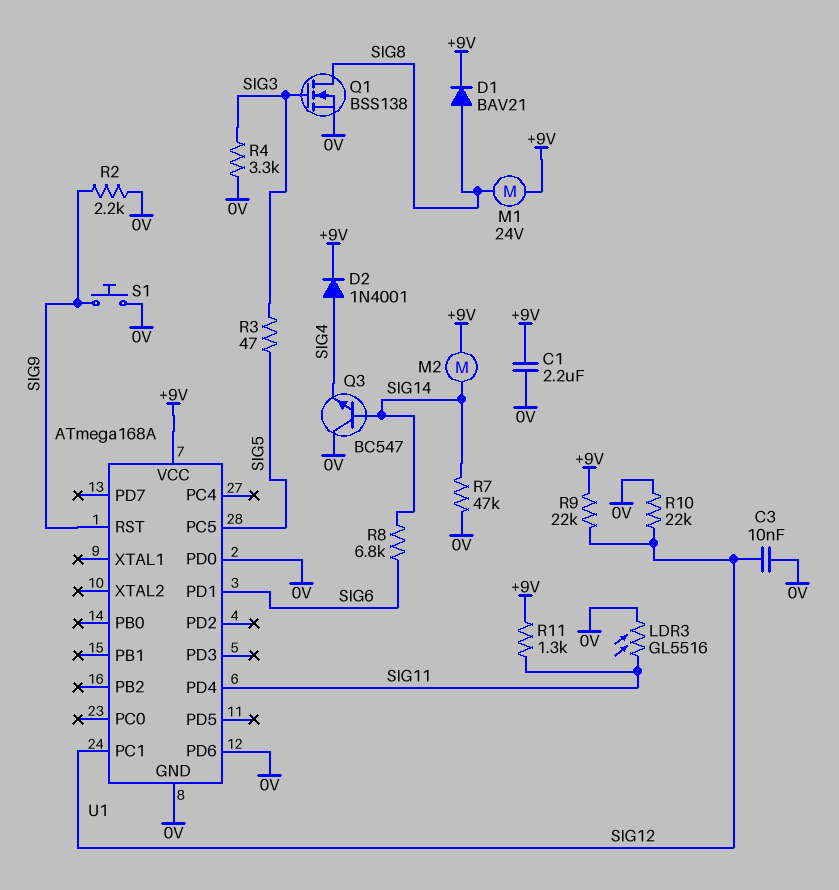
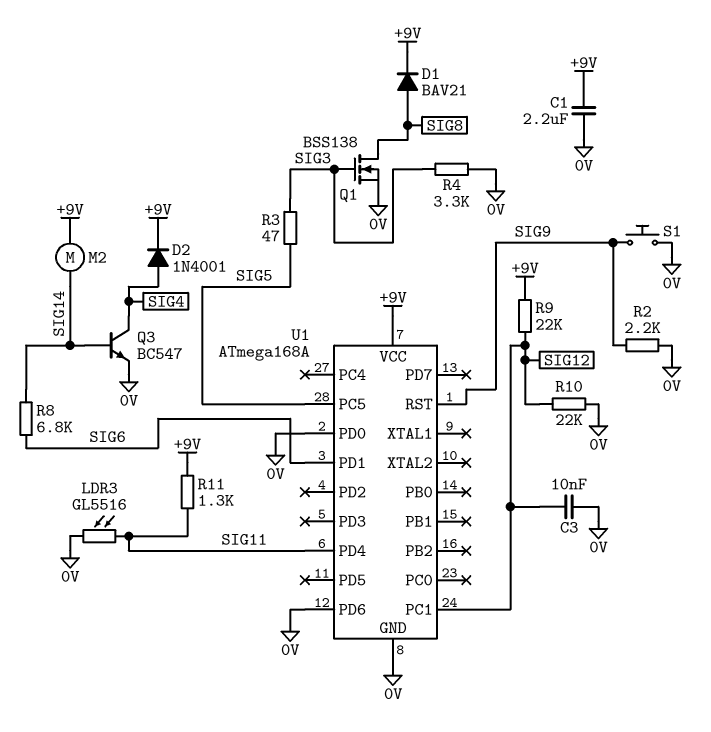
M1: motor 24V (+9V, SIG8) -> none
Q3: NPN BC547 (B SIG14, C 0V, E SIG4) -> NPN BC547 (B SIG14, C SIG4, E 0V)
R7: 47k (0V, SIG14) -> none

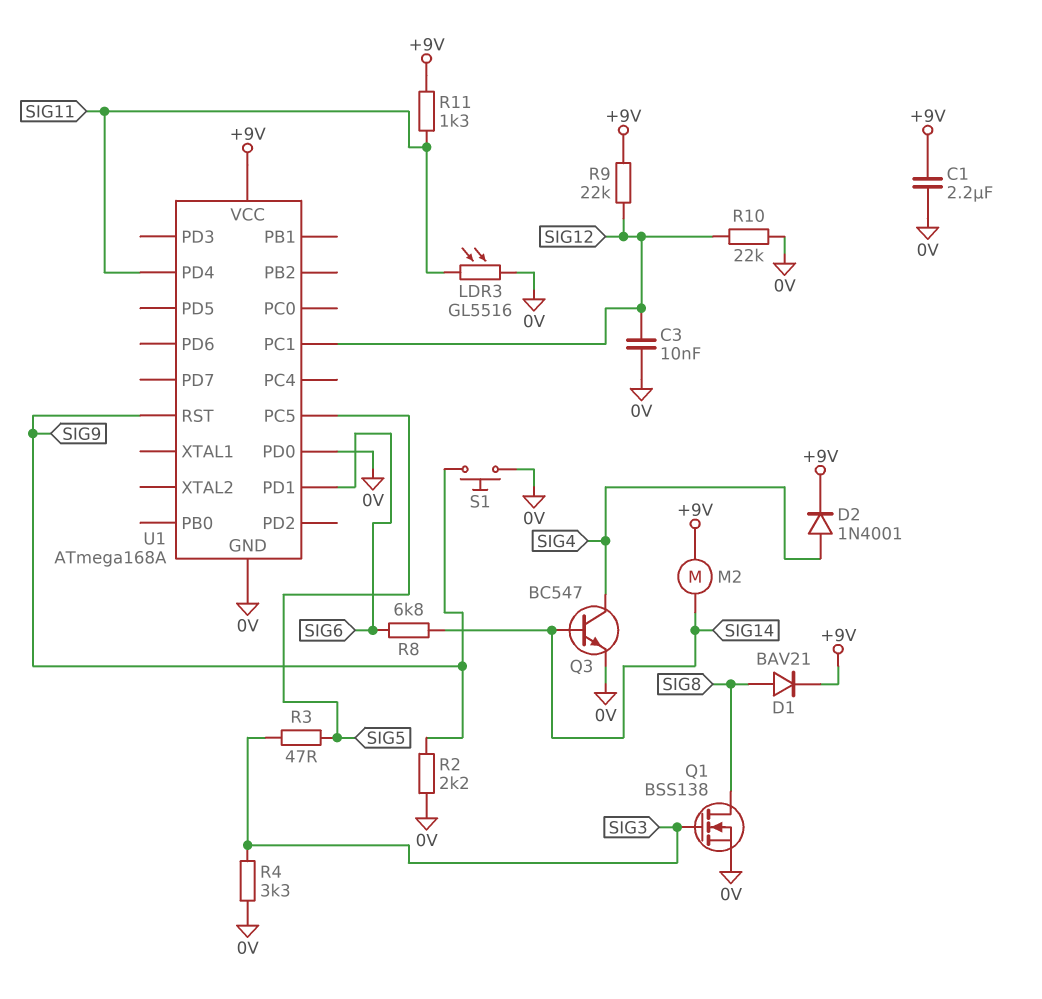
U1 pin PD6: 0V -> none

